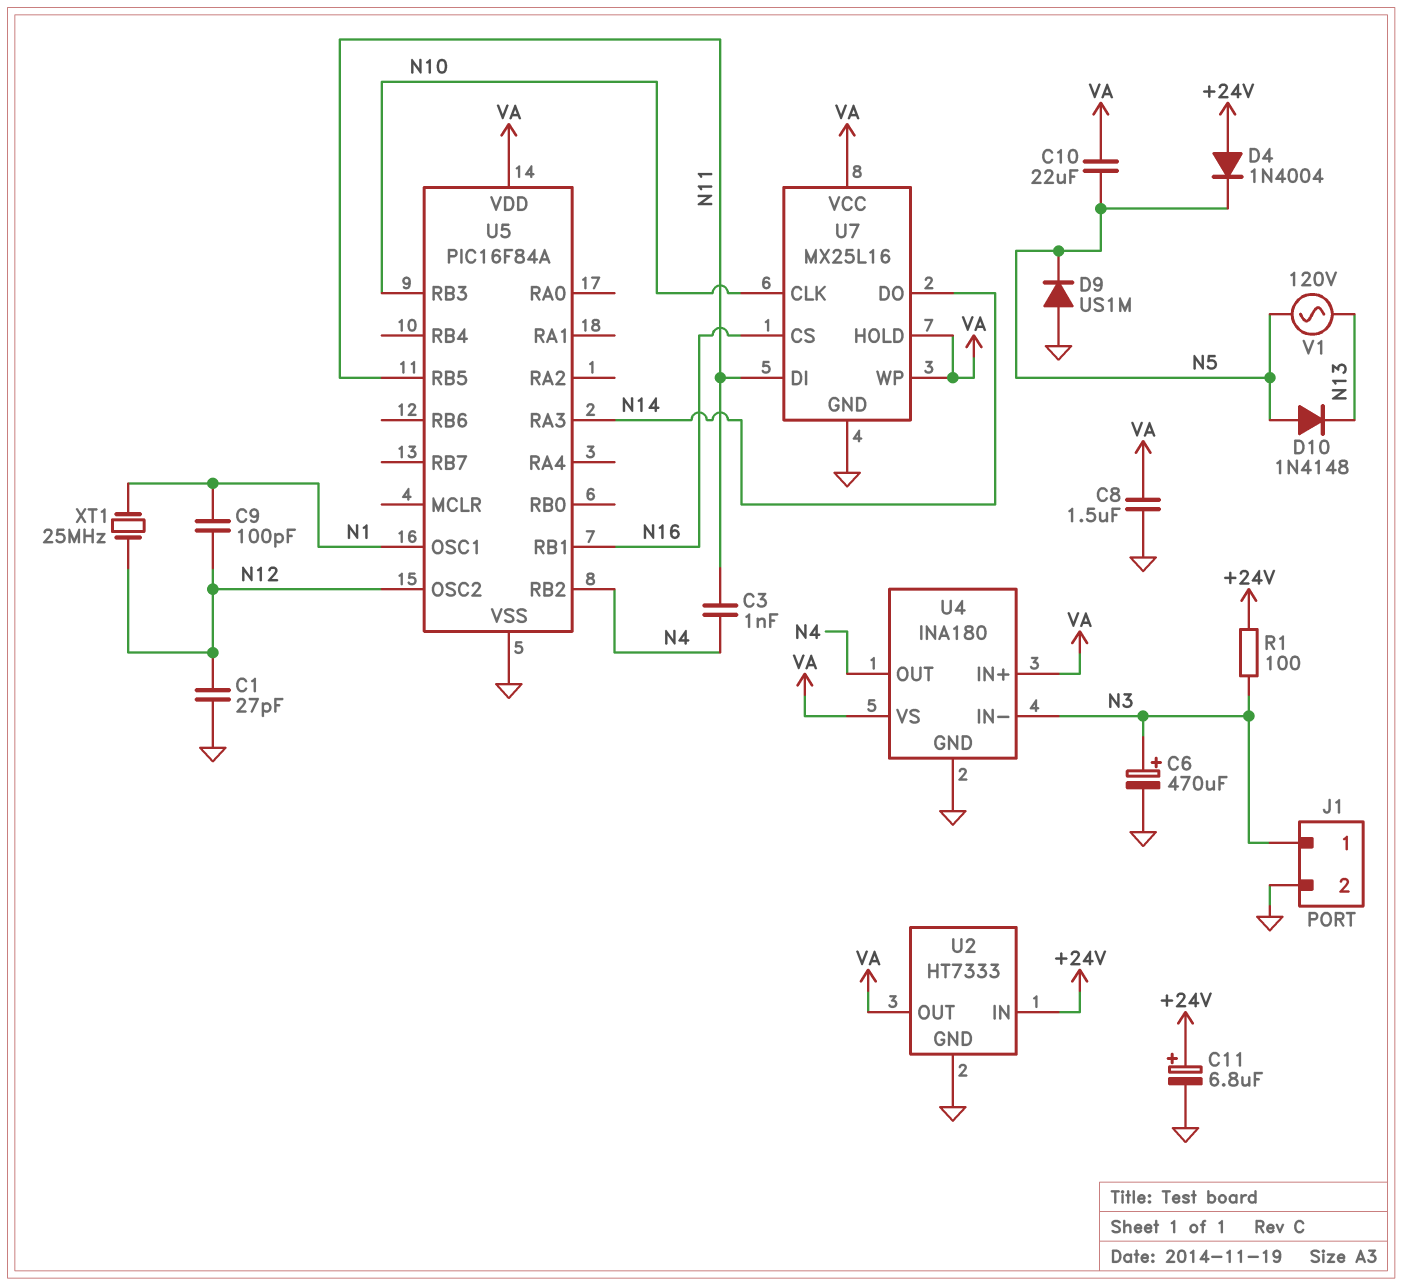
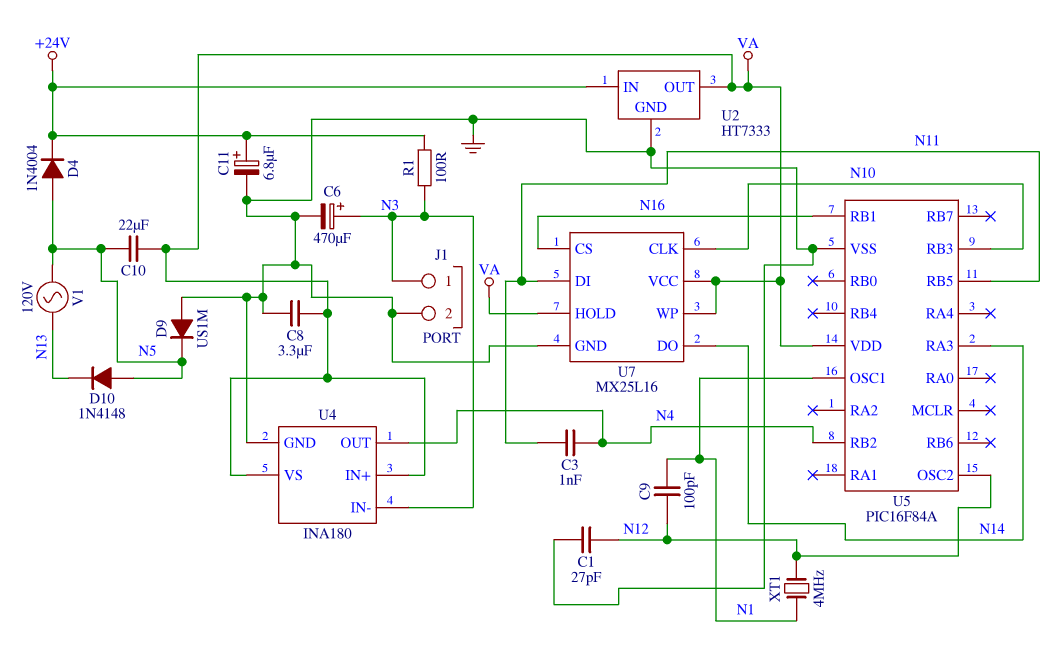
C8: 1.5uF (GND, VA) -> 3.3uF (GND, VA)
D4: diode 1N4004 (A +24V, K N5) -> diode 1N4004 (A N5, K +24V)
XT1: 25MHz (N1, N12) -> 4MHz (N1, N12)

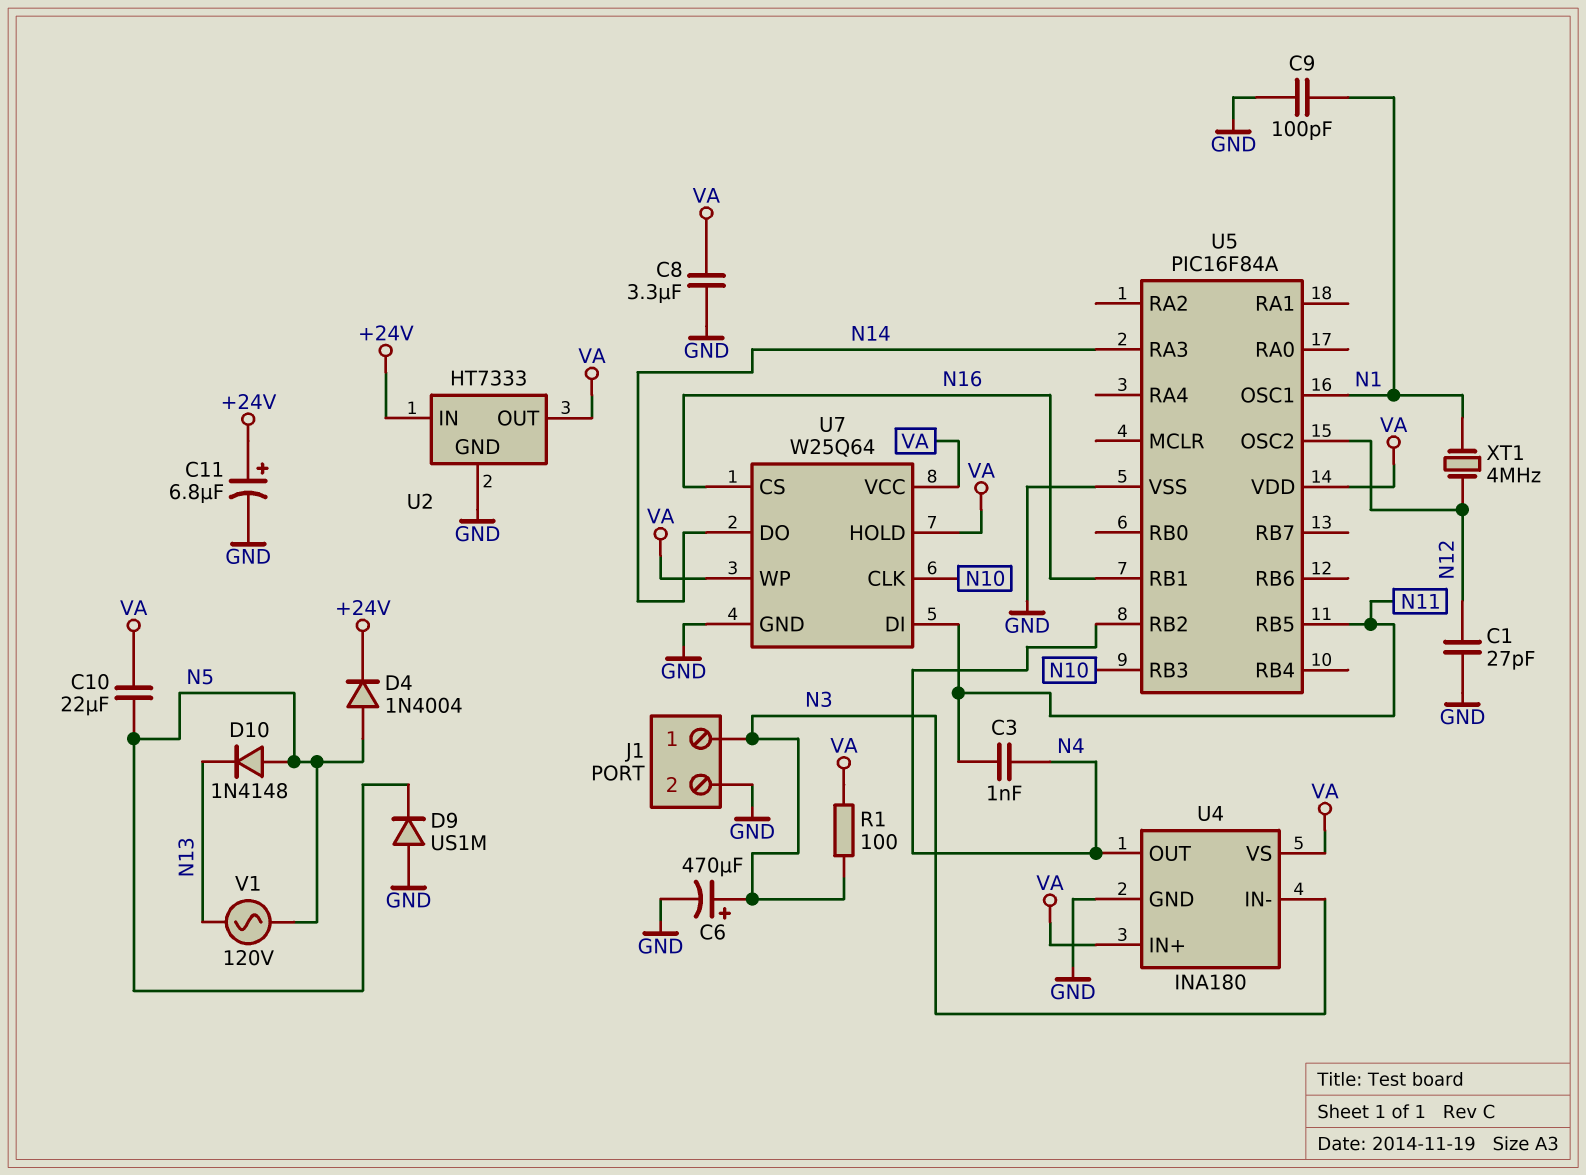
C9: 100pF (N1, N12) -> 100pF (GND, N1)
R1: 100 (+24V, N3) -> 100 (N3, VA)
U7: MX25L16 -> W25Q64

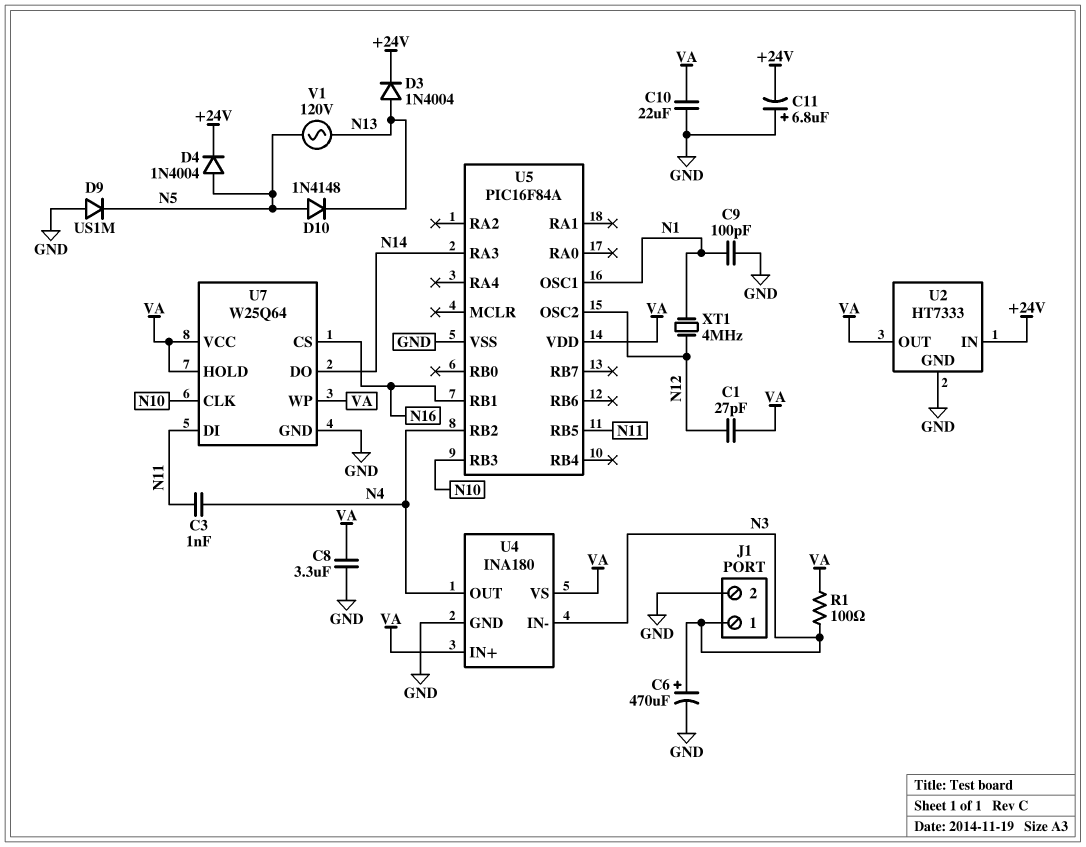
C1: 27pF (GND, N12) -> 27pF (N12, VA)
C10: 22uF (N5, VA) -> 22uF (GND, VA)
C11: 6.8uF (plus +24V, minus GND) -> 6.8uF (plus GND, minus +24V)
D3: none -> diode 1N4004 (A N13, K +24V)

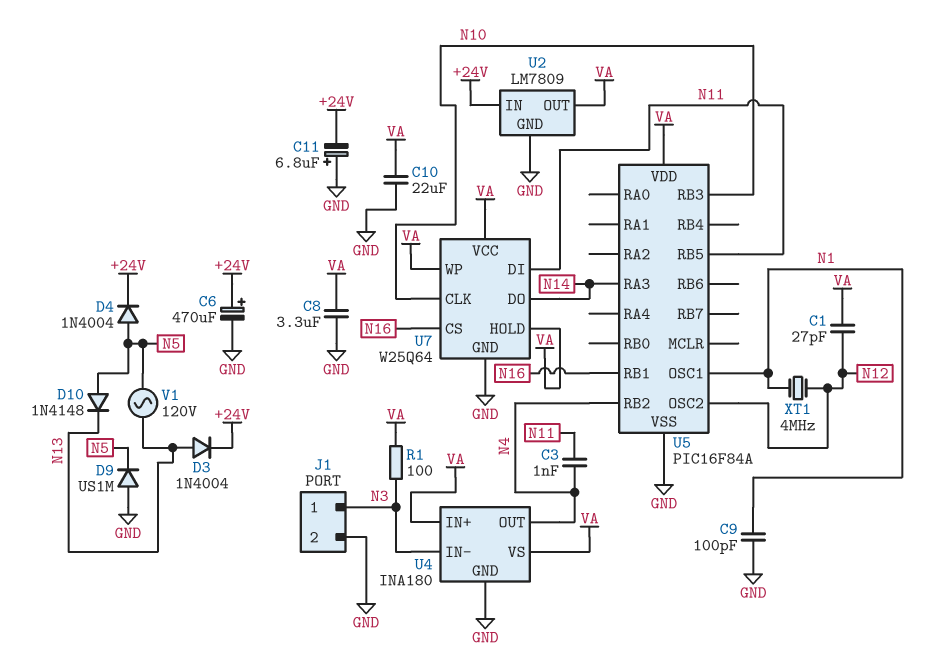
C6: 470uF (plus N3, minus GND) -> 470uF (plus +24V, minus GND)
U2: HT7333 -> LM7809

